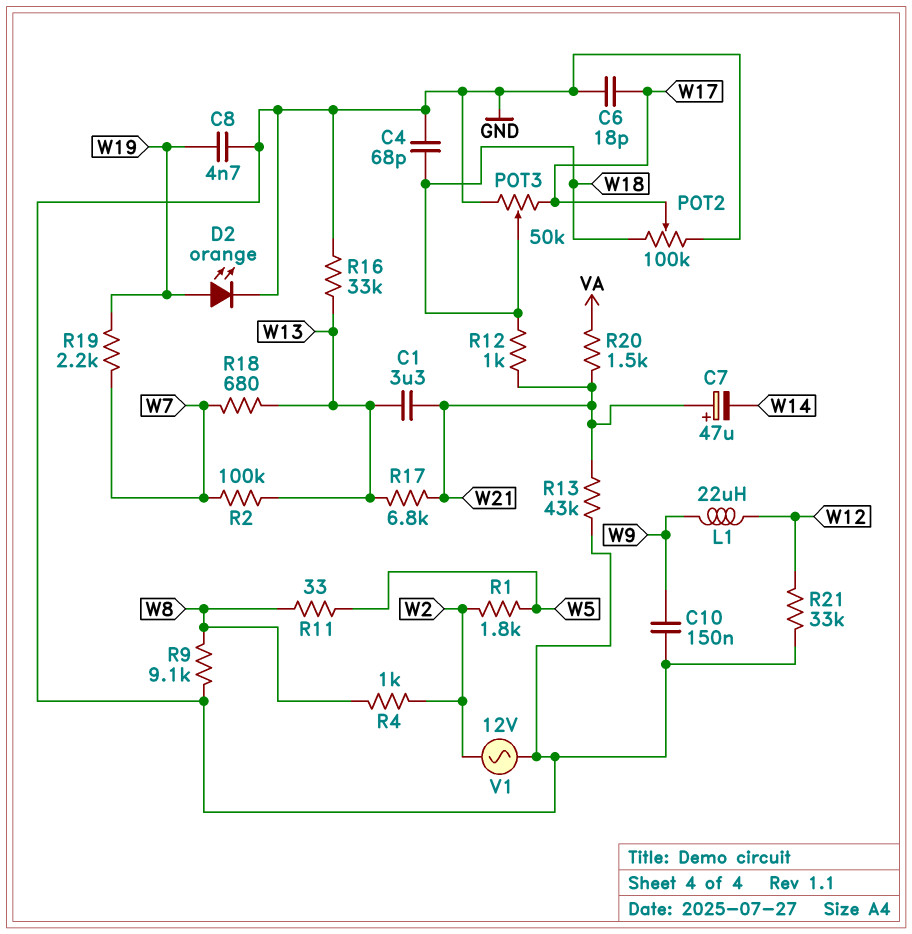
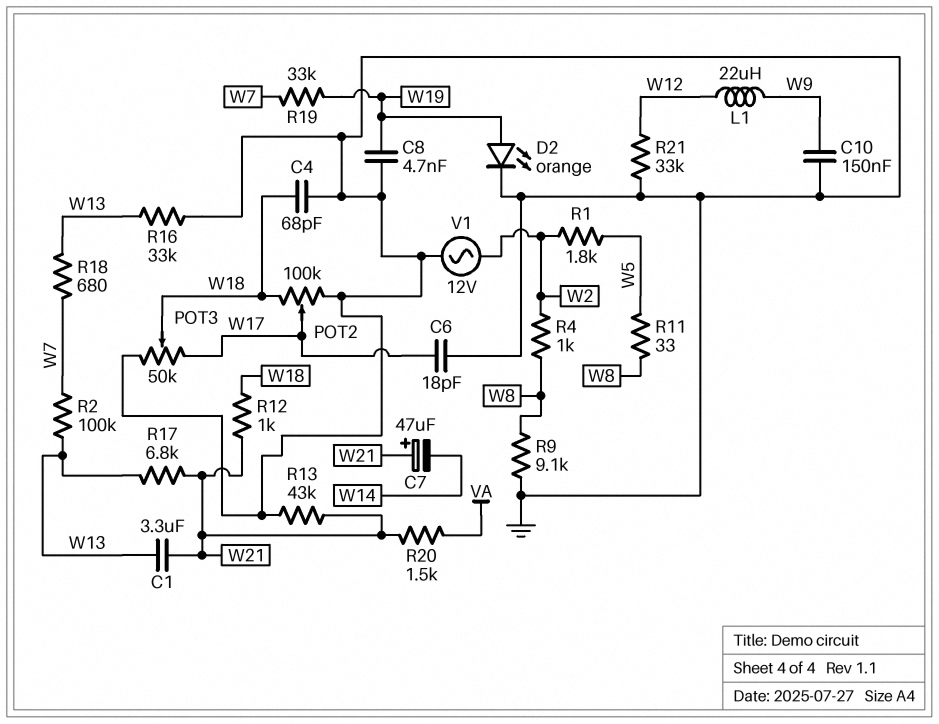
R19: 2.2k (W7, W19) -> 33k (W7, W19)

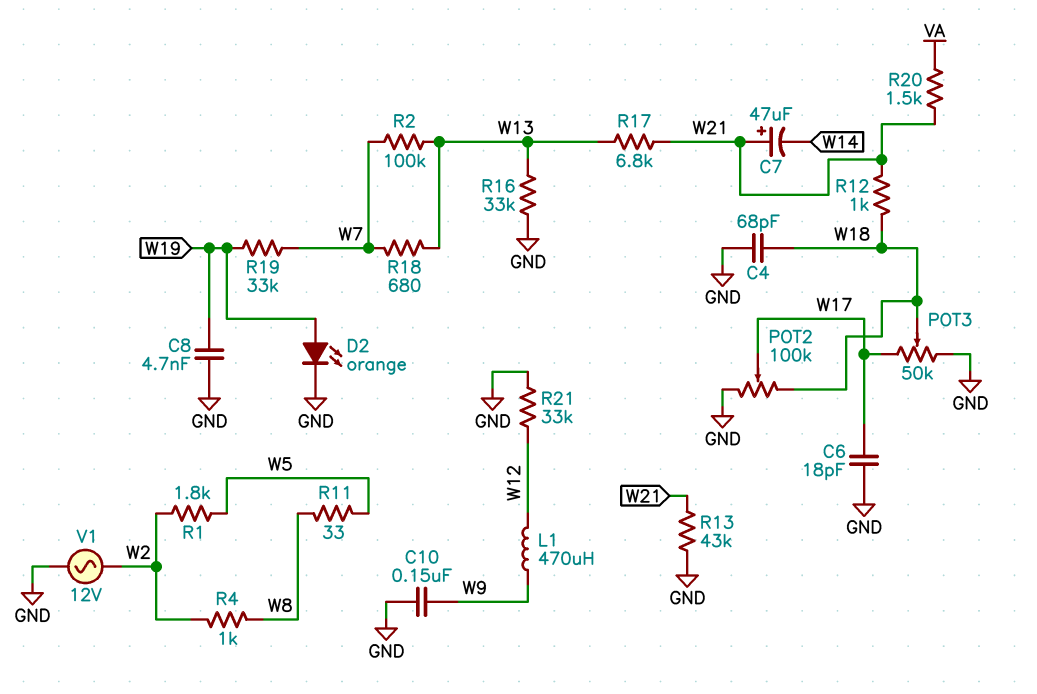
C1: 3.3uF (W13, W21) -> none
L1: 22uH (W9, W12) -> 470uH (W9, W12)
R9: 9.1k (GND, W8) -> none

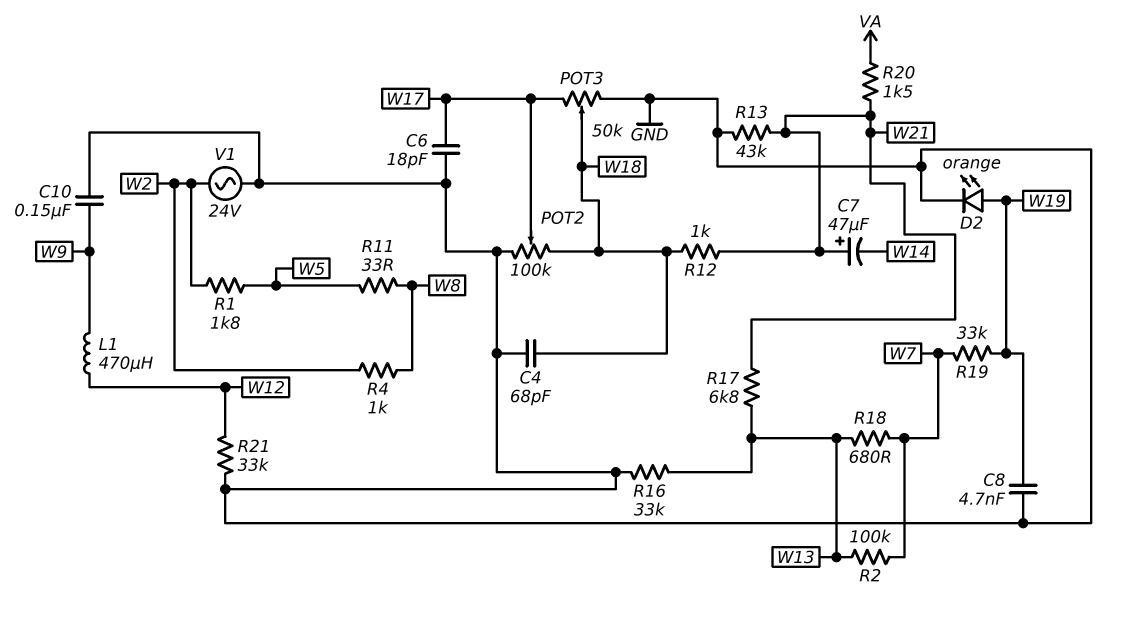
V1: AC 12V (GND, W2) -> AC 24V (GND, W2)

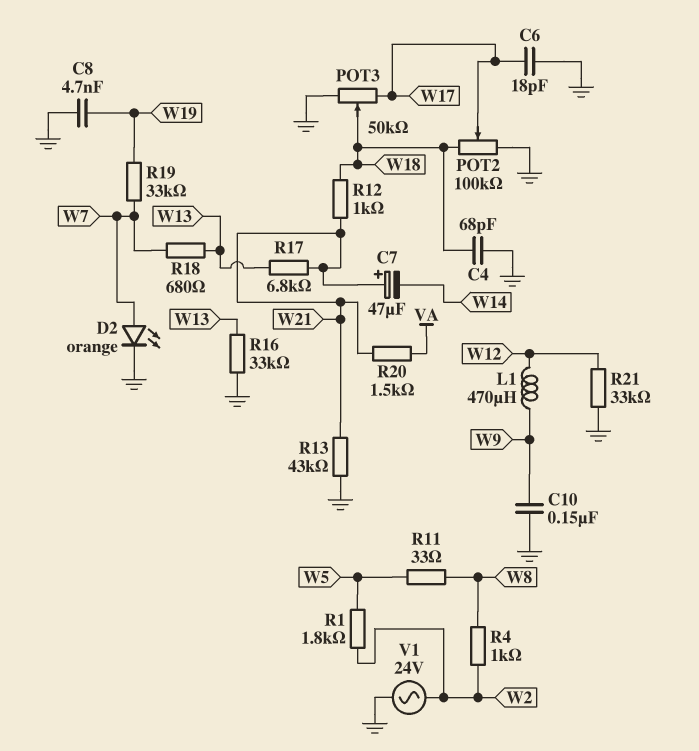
D2: LED orange (A W19, K GND) -> LED orange (A W7, K GND)
R2: 100k (W7, W13) -> none

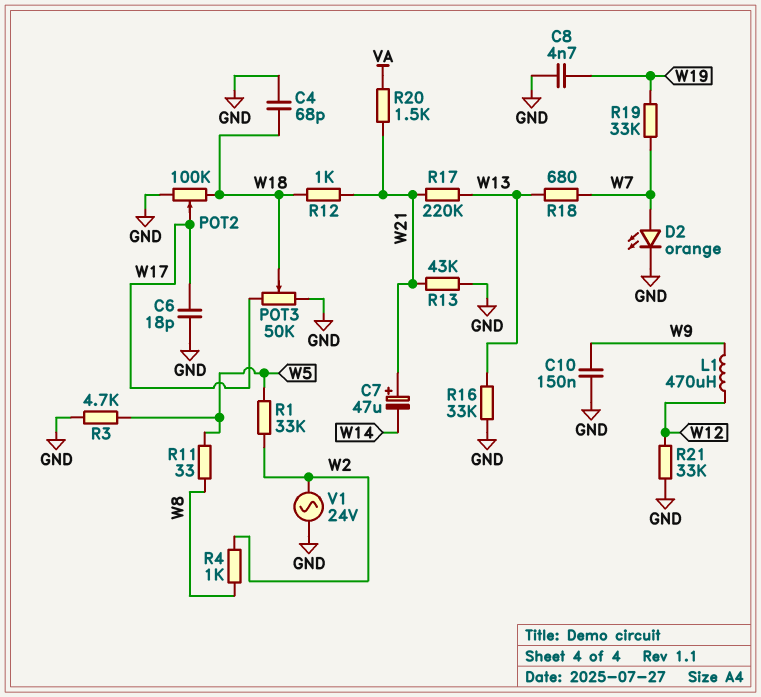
R1: 1.8k (W2, W5) -> 33k (W2, W5)
R3: none -> 4.7k (GND, W5)
R17: 6.8k (W13, W21) -> 220k (W13, W21)

